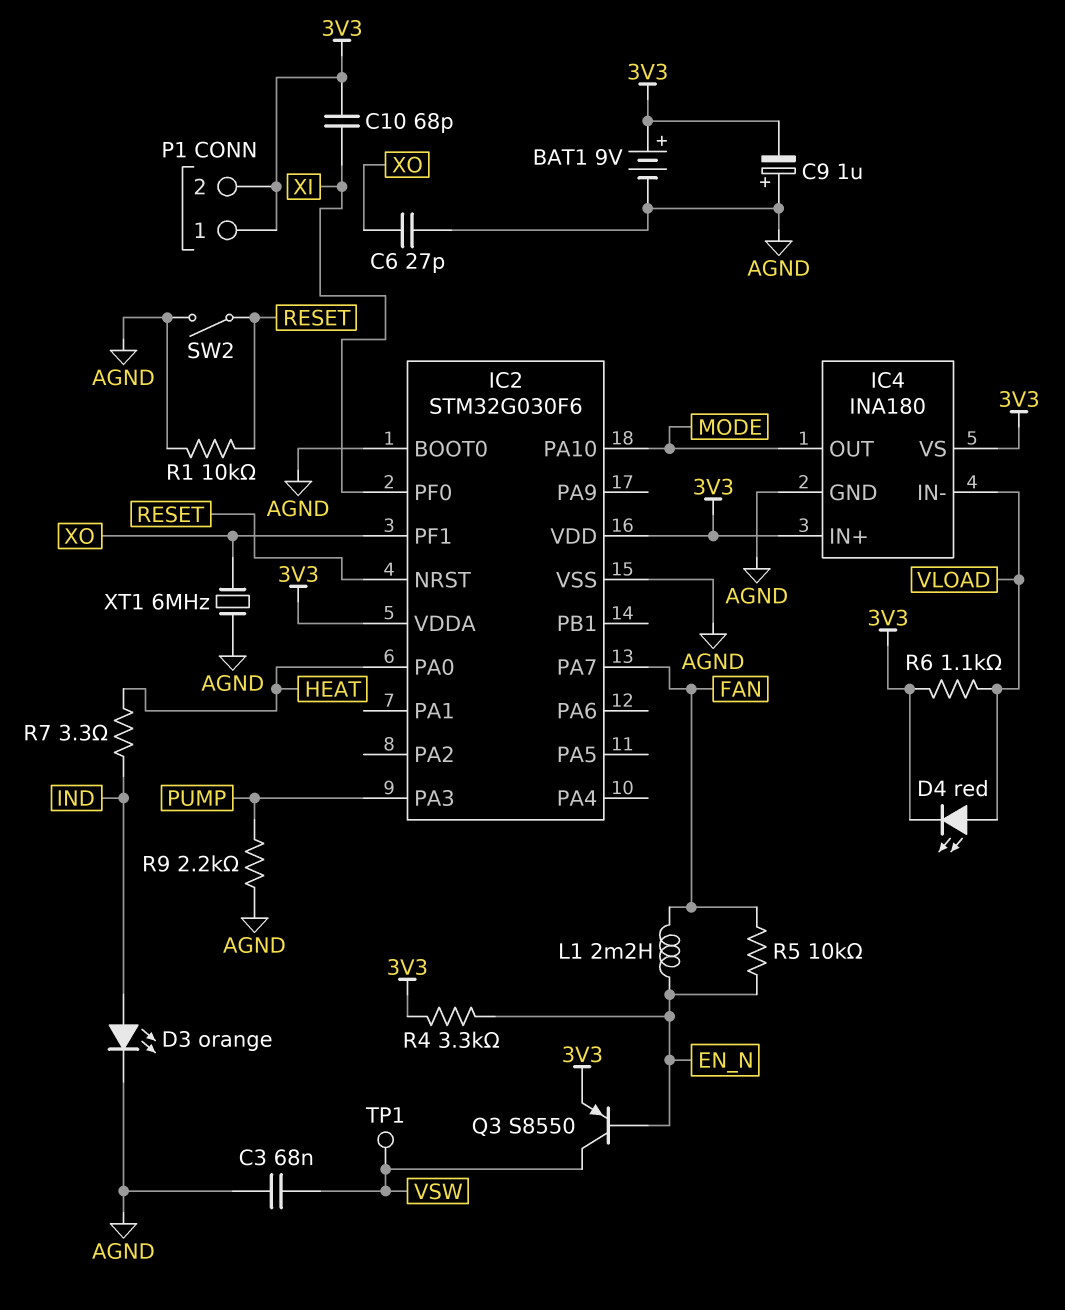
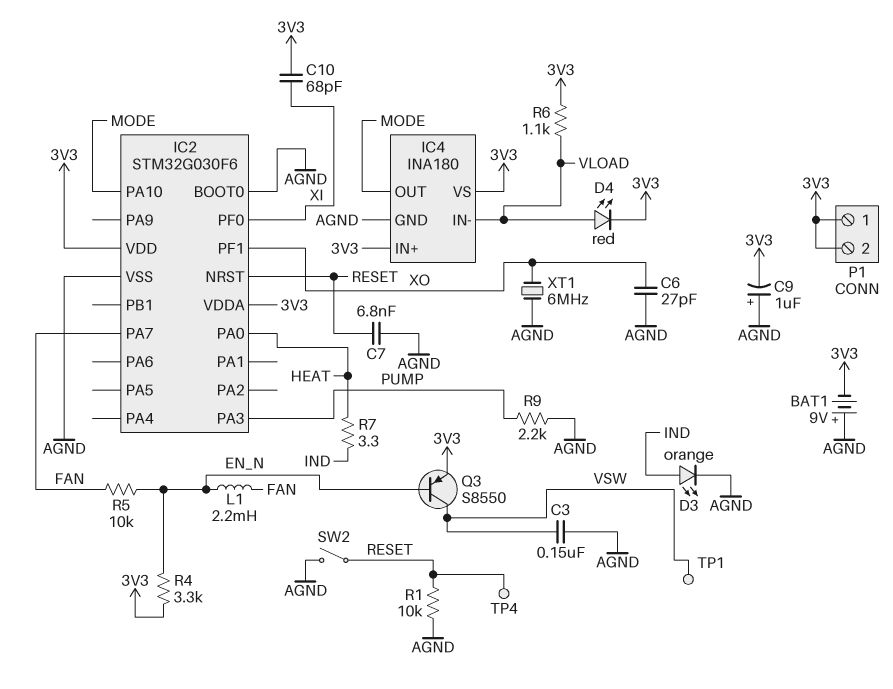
BAT1: 9V (plus 3V3, minus AGND) -> 9V (plus AGND, minus 3V3)
C3: 68nF (AGND, VSW) -> 150nF (AGND, VSW)
C7: none -> 6.8nF (AGND, RESET)
TP4: none -> test point (RESET)

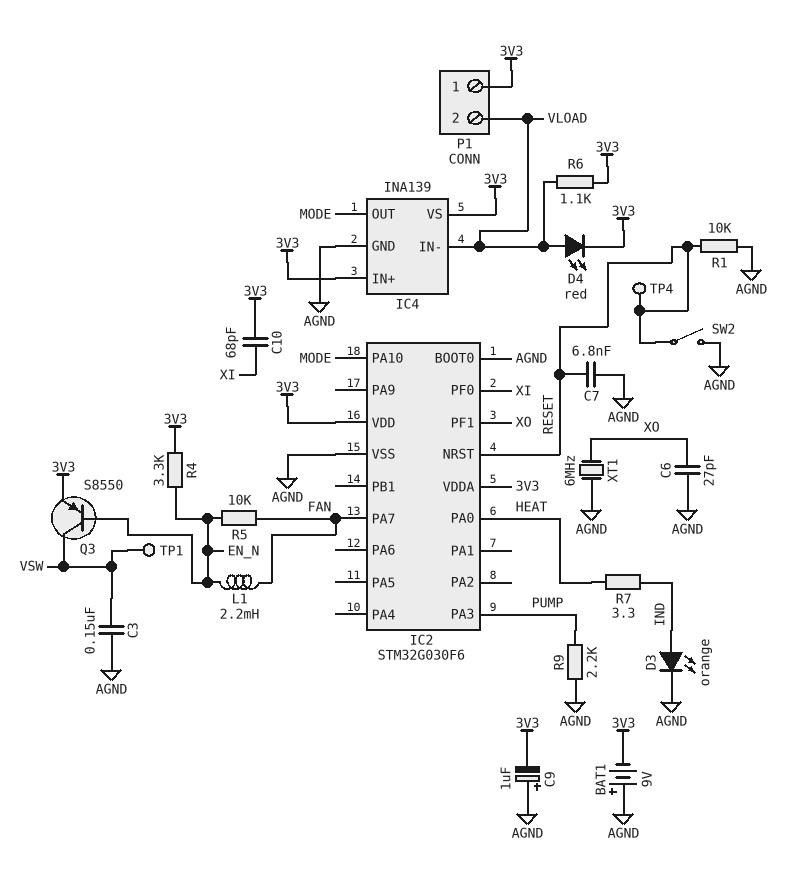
IC4: INA180 -> INA139
P1 pin 2: 3V3 -> VLOAD

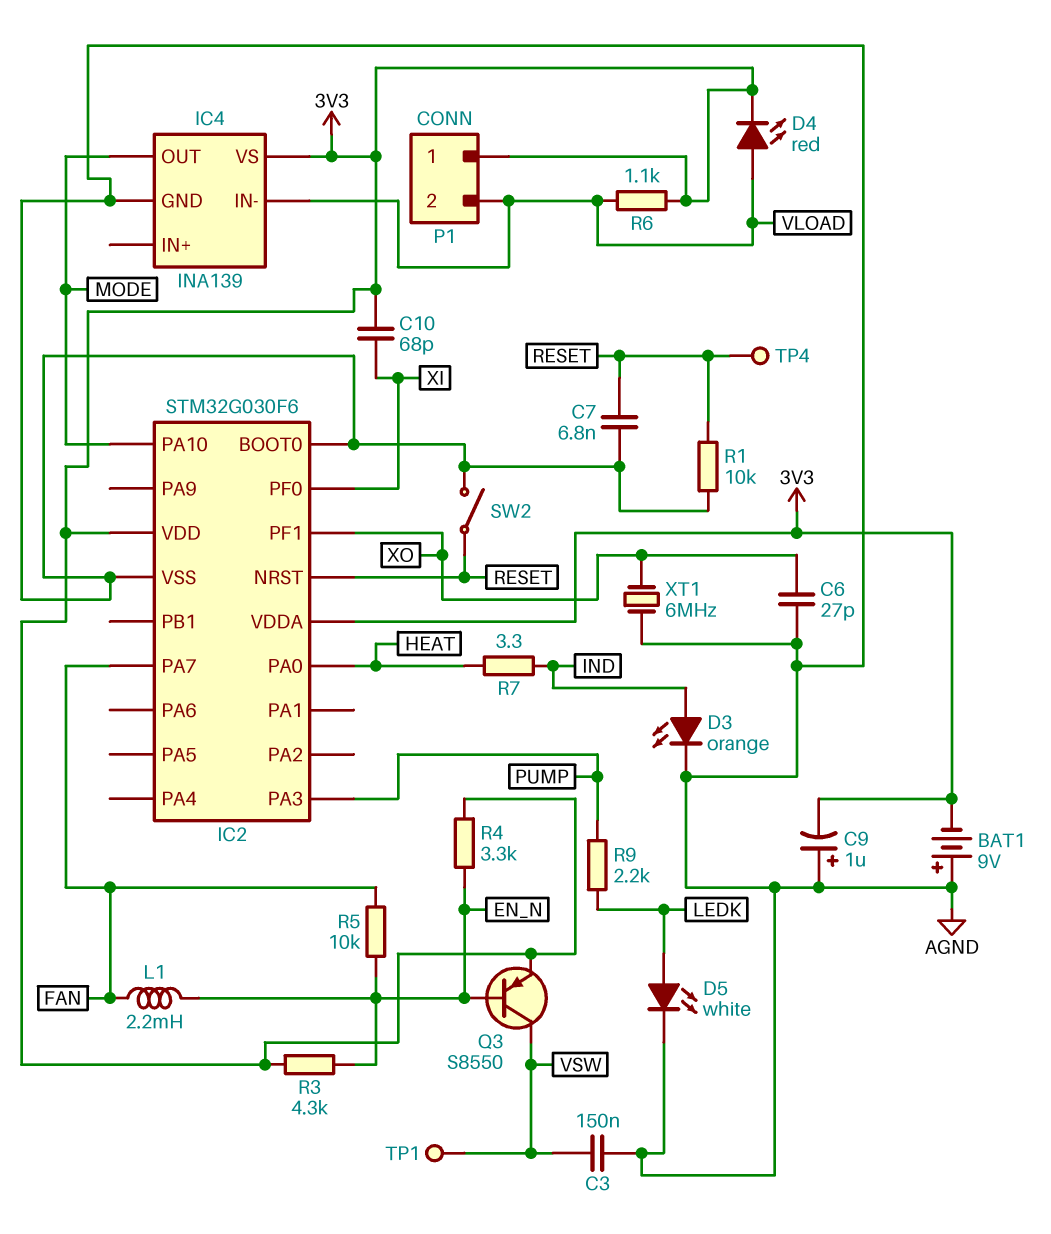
D5: none -> LED white (A LEDK, K AGND)
IC4 pin IN+: 3V3 -> none
R3: none -> 4.3k (3V3, EN_N)
R9: 2.2k (AGND, PUMP) -> 2.2k (LEDK, PUMP)

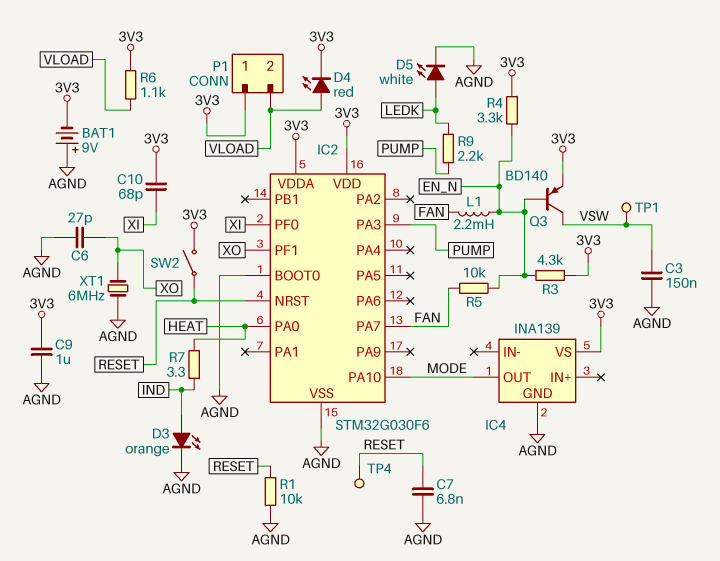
C9: 1uF (plus AGND, minus 3V3) -> 1uF (3V3, AGND)
IC4 pin IN-: VLOAD -> none
Q3: PNP S8550 (B EN_N, C VSW, E 3V3) -> PNP BD140 (B EN_N, C VSW, E 3V3)
SW2: switch (AGND, RESET) -> switch (3V3, RESET)

